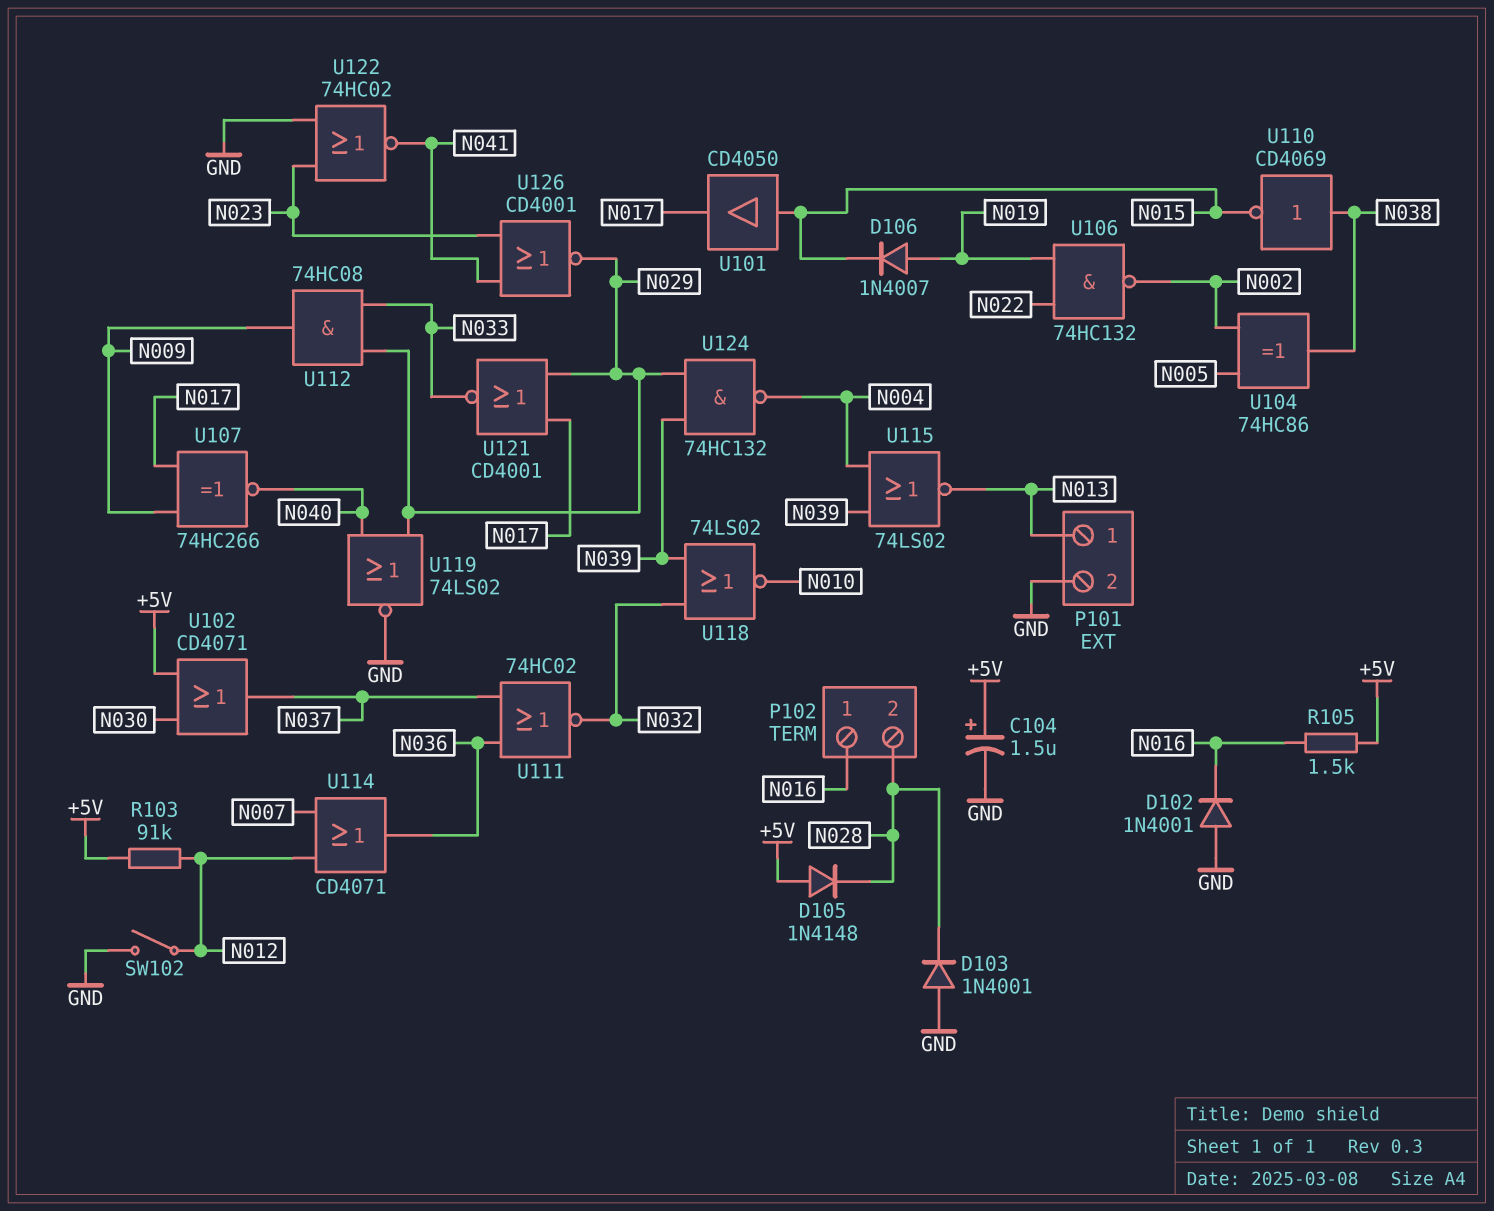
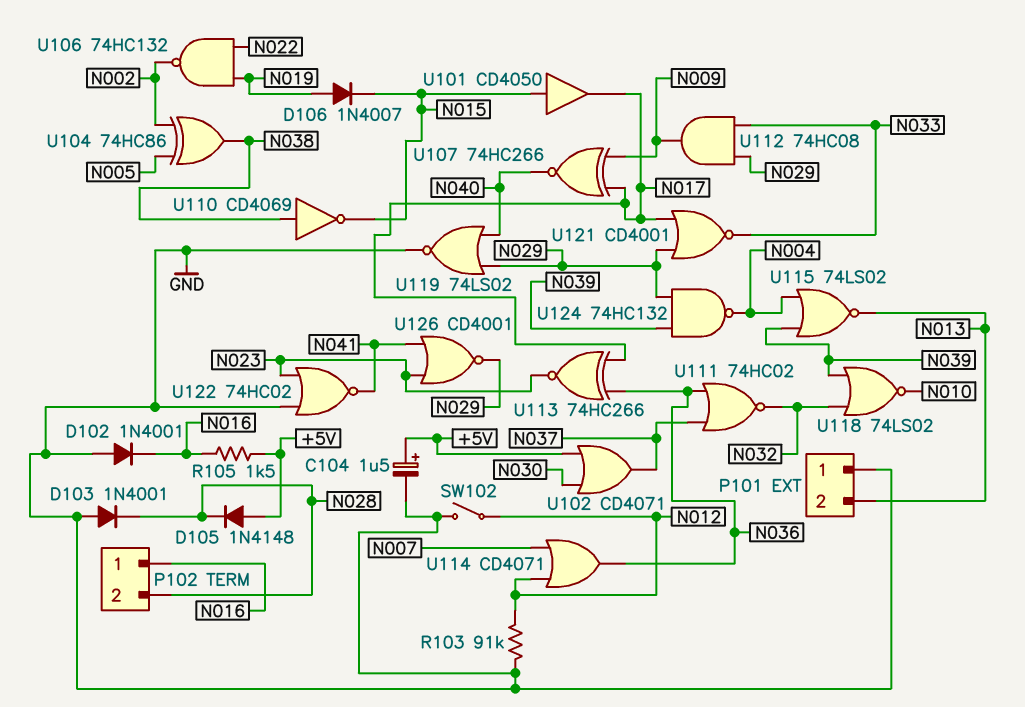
P101 pin 1: N013 -> GND
P101 pin 2: GND -> N013
R103: 91k (+5V, N012) -> 91k (GND, N012)
U113: none -> XNOR 74HC266 (in N017, in N036, out N023)

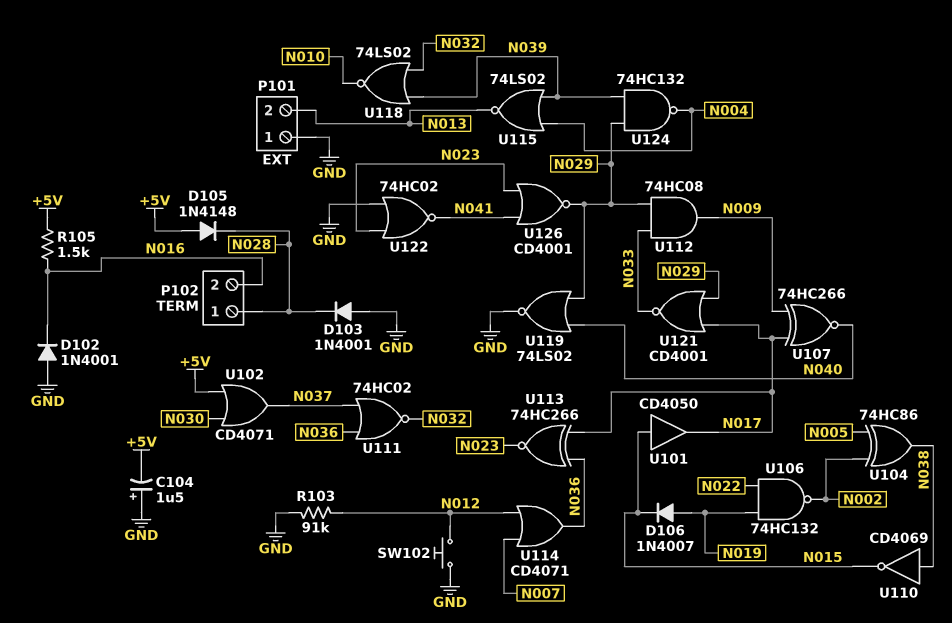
C104: 1.5uF (plus +5V, minus GND) -> 1.5uF (plus GND, minus +5V)
P102 pin 1: N016 -> N028
P102 pin 2: N028 -> N016
SW102: switch (GND, N012) -> button (GND, N012)

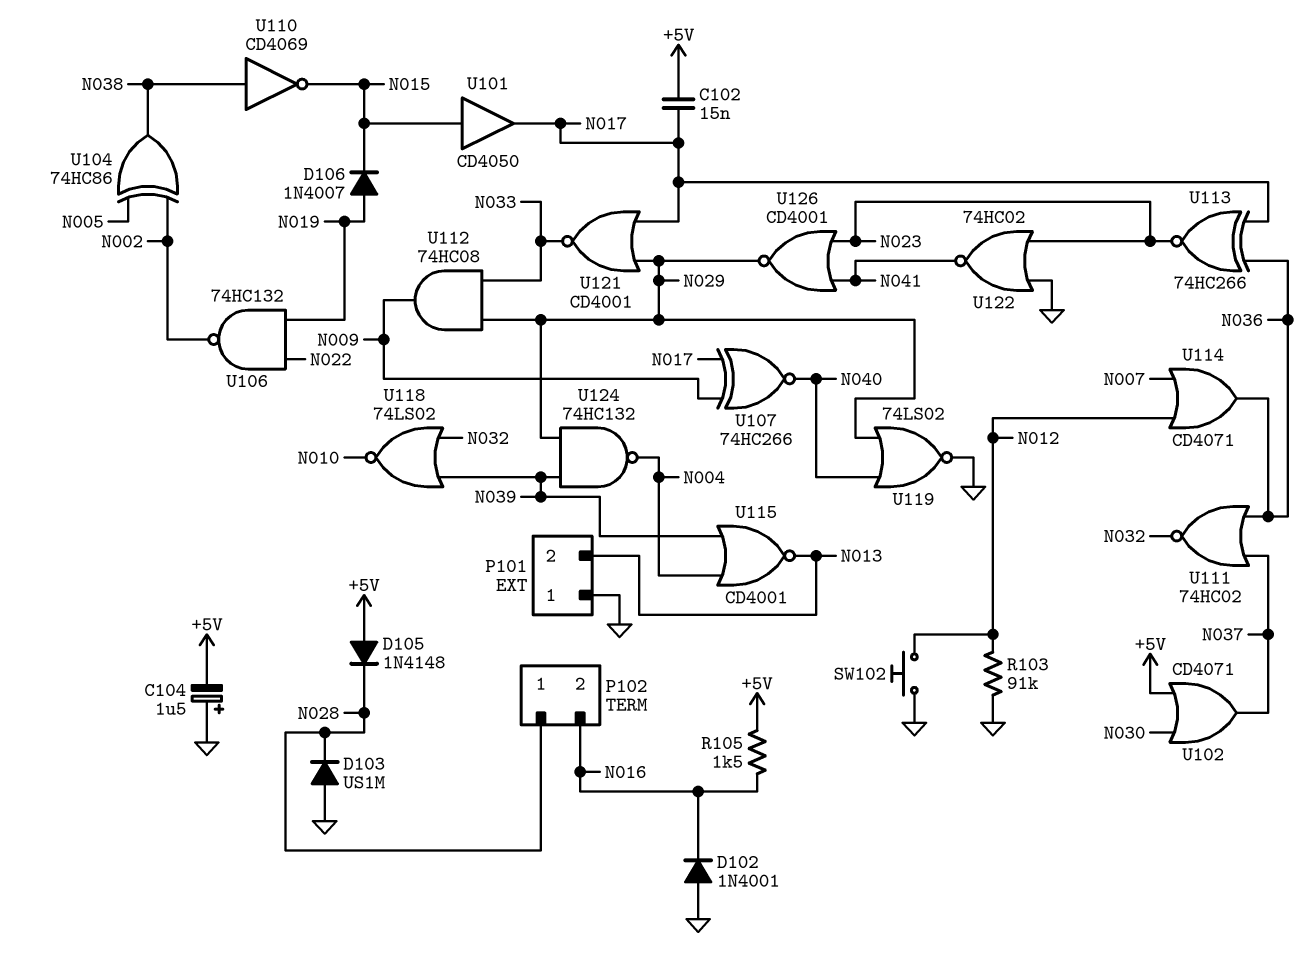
C102: none -> 15nF (+5V, N017)
D103: diode 1N4001 (A GND, K N028) -> diode US1M (A GND, K N028)
U115: NOR 74LS02 (in N004, in N039, out N013) -> NOR CD4001 (in N004, in N039, out N013)

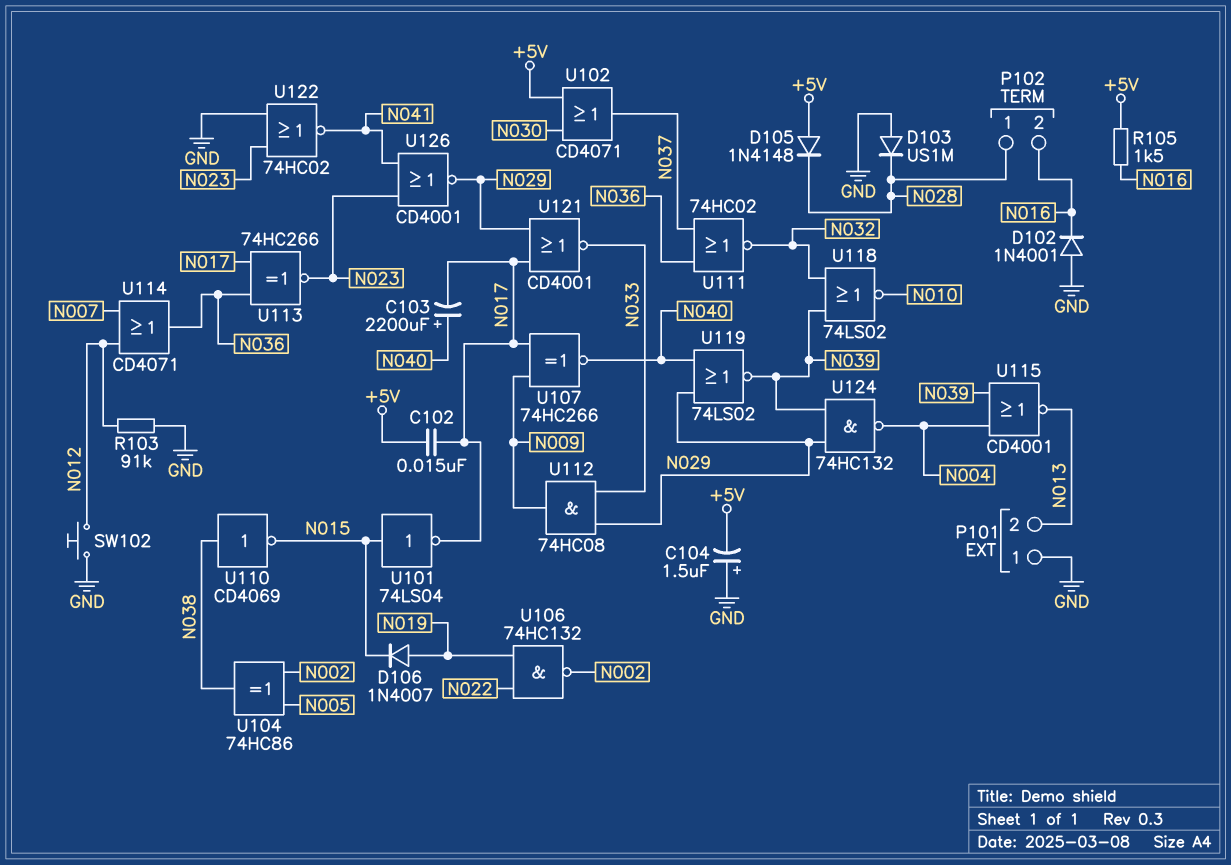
C103: none -> 2200uF (plus N040, minus N017)
U101: buffer CD4050 (in N015, out N017) -> NOT 74LS04 (in N015, out N017)
U119: NOR 74LS02 (in N029, in N040, out GND) -> NOR 74LS02 (in N029, in N040, out N039)

